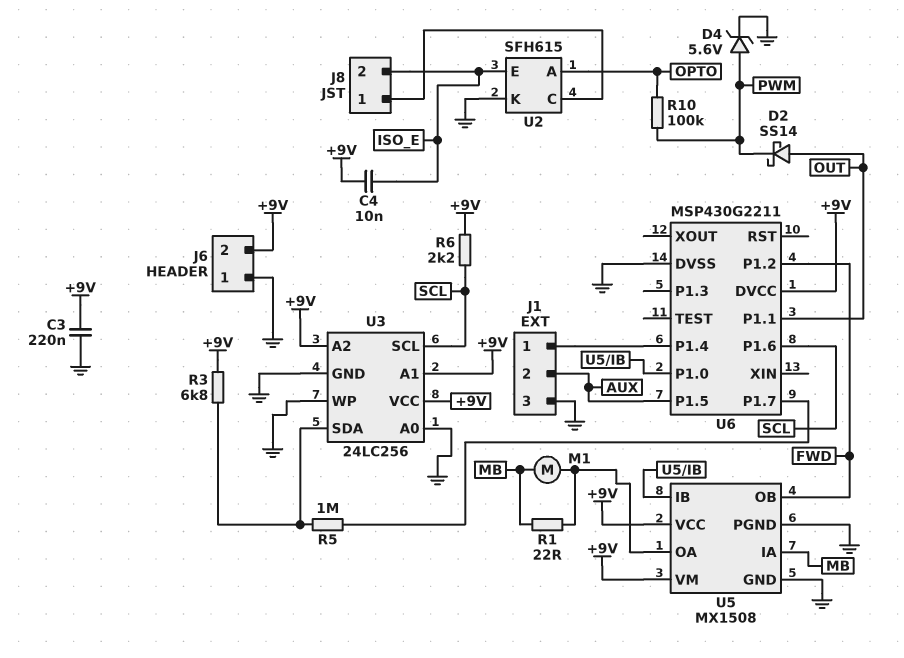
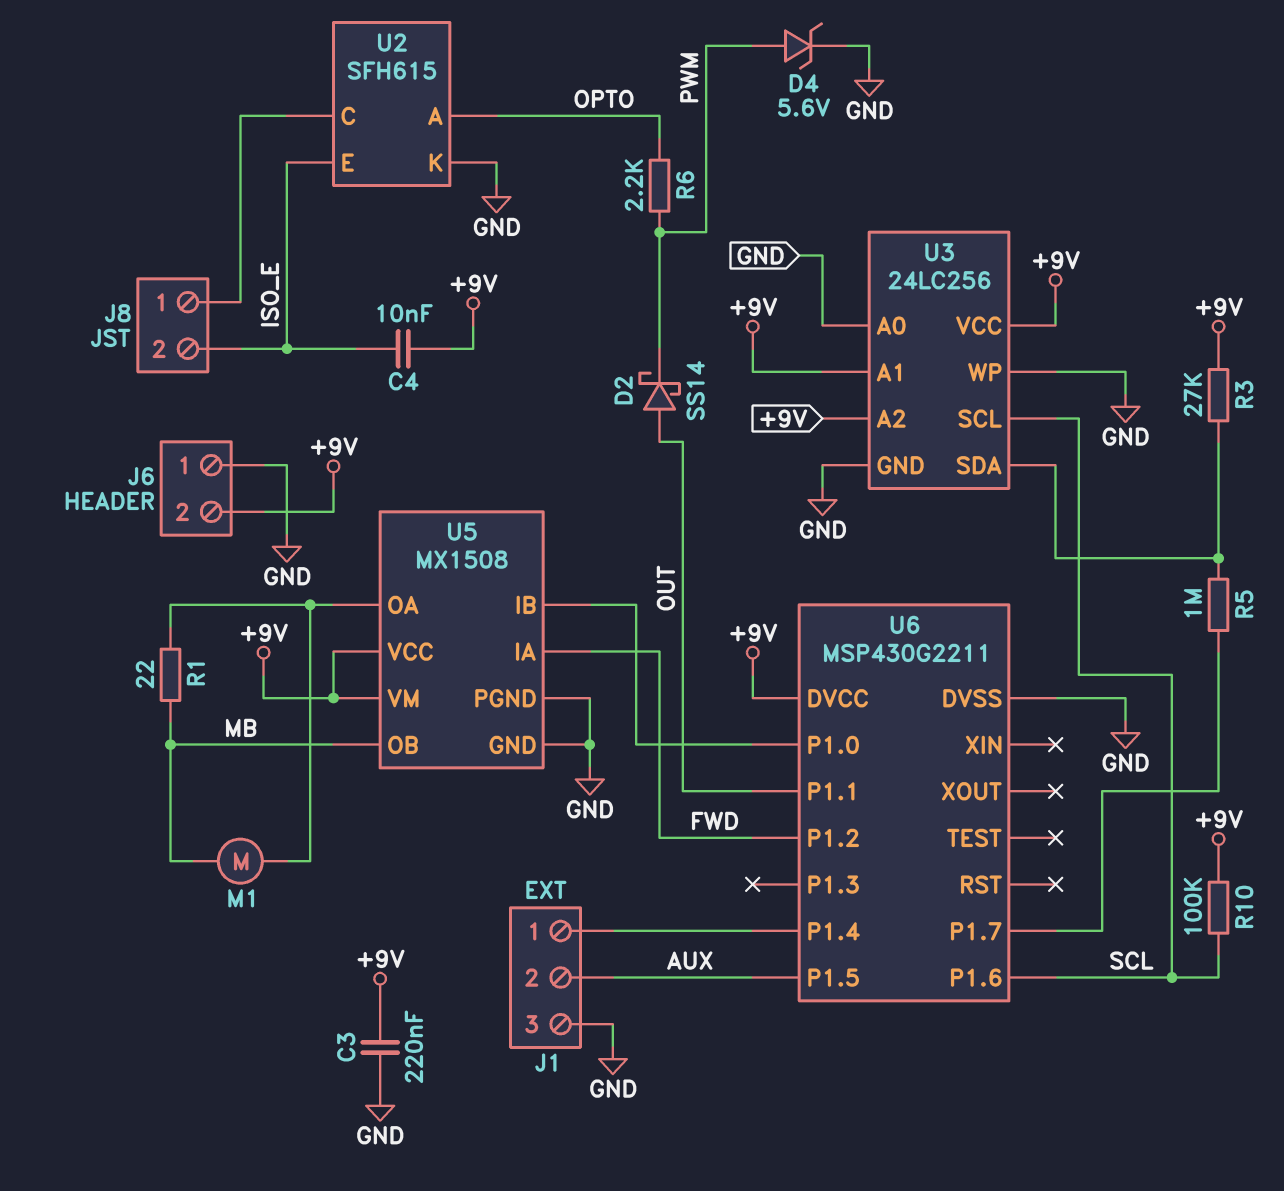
R3: 6.8k (+9V, U3/SDA) -> 27k (+9V, U3/SDA)
R6: 2.2k (+9V, SCL) -> 2.2k (OPTO, PWM)
R10: 100k (OPTO, PWM) -> 100k (+9V, SCL)
U5 pin IA: MB -> FWD
U5 pin OB: FWD -> MB

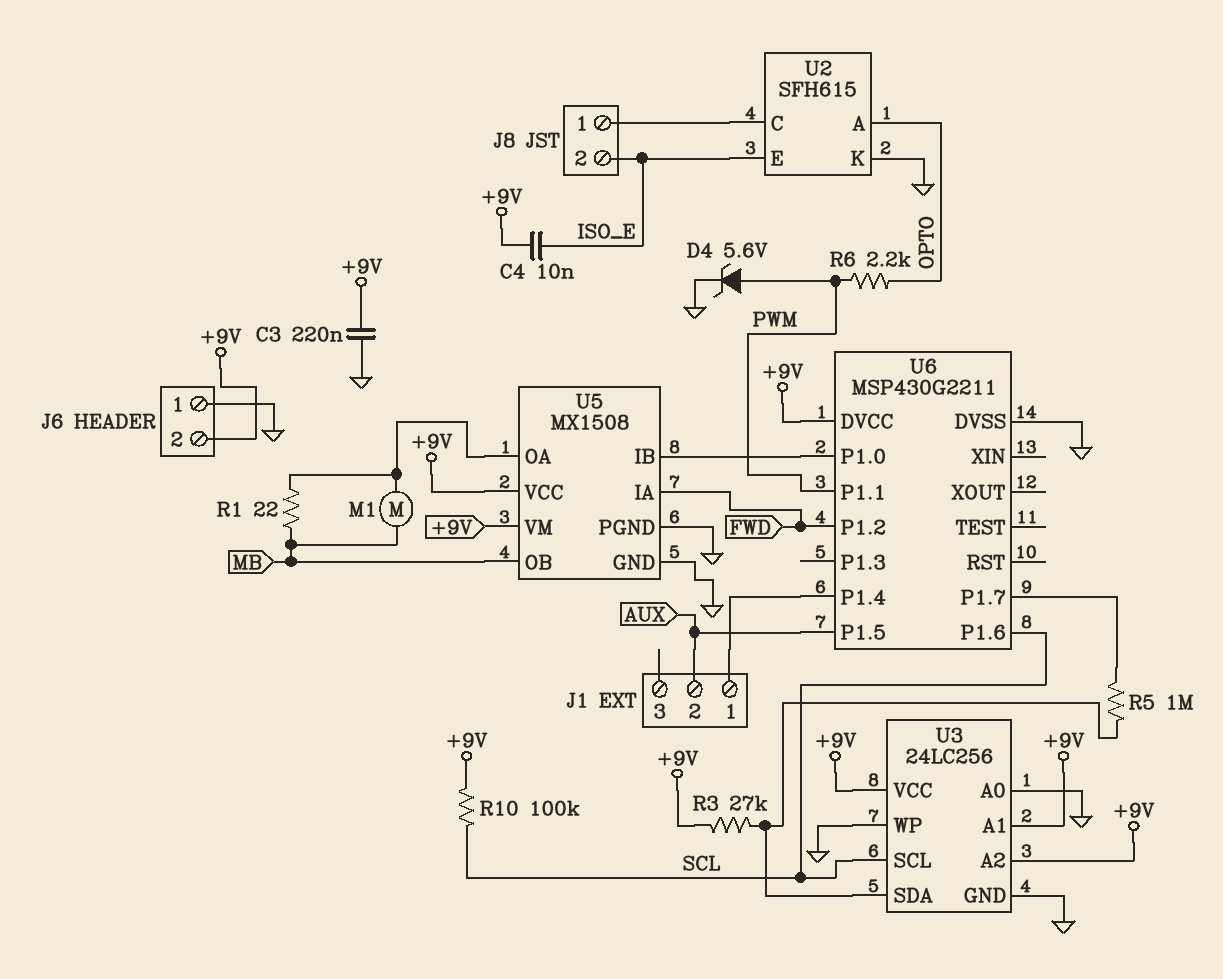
D2: schottky SS14 (A OUT, K PWM) -> none
J1 pin 3: GND -> none
U6 pin P1.1: OUT -> PWM

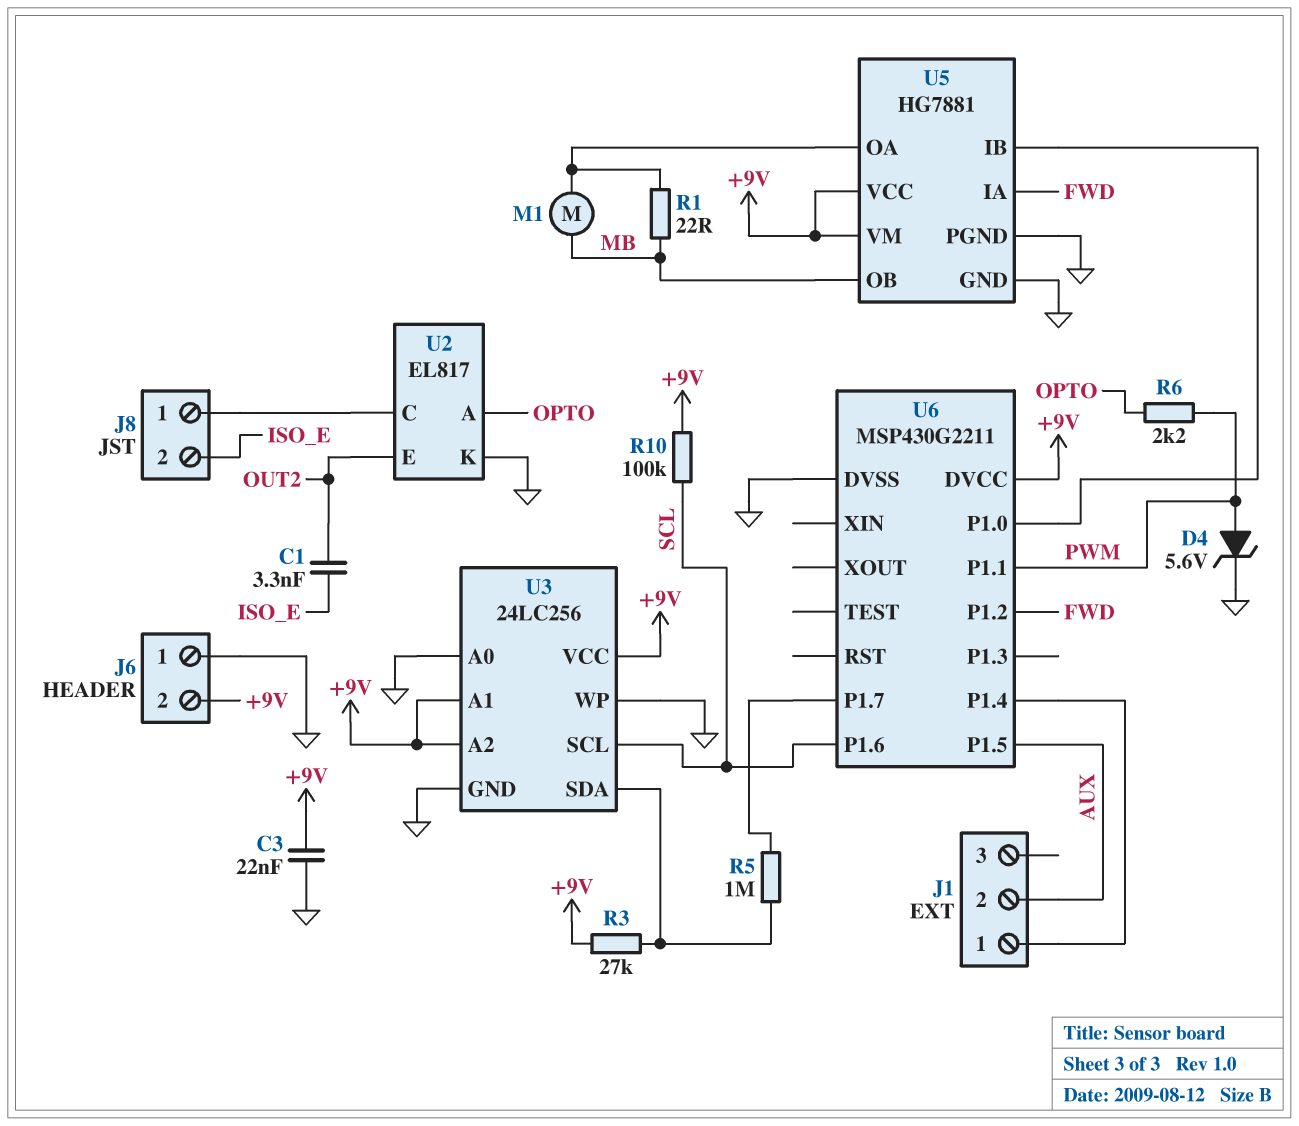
C1: none -> 3.3nF (ISO_E, OUT2)
C3: 220nF (+9V, GND) -> 22nF (+9V, GND)
C4: 10nF (+9V, ISO_E) -> none
U2: SFH615 -> EL817
U2 pin E: ISO_E -> OUT2
U5: MX1508 -> HG7881

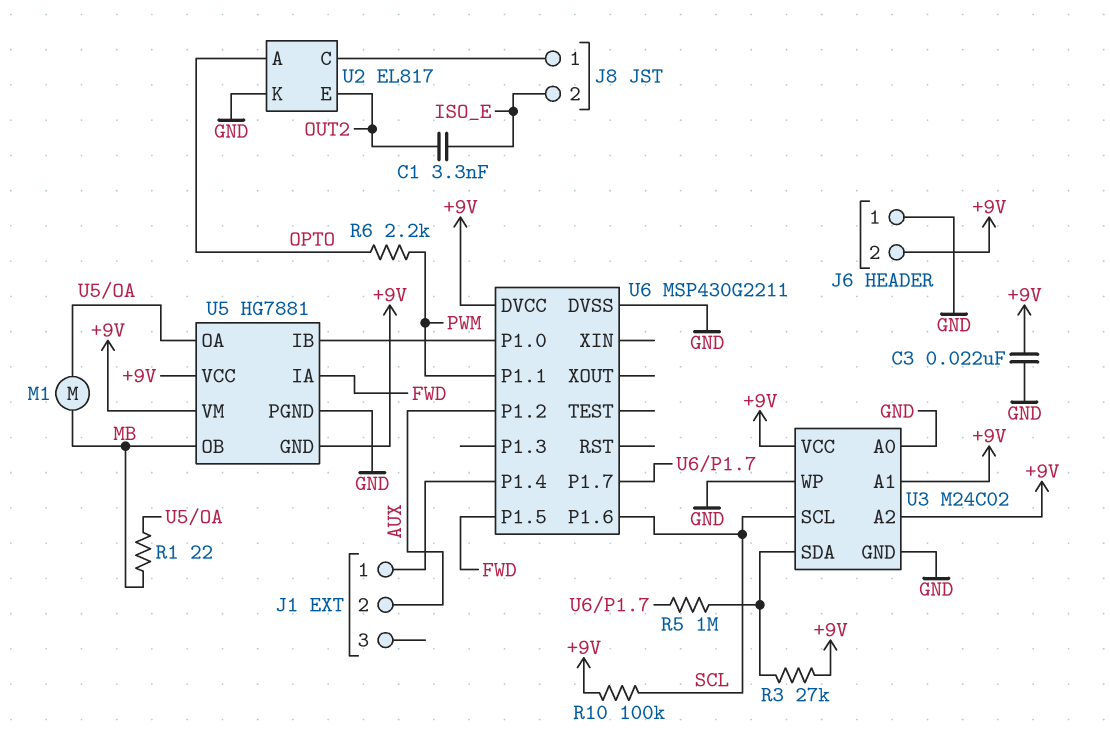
D4: zener 5.6V (A PWM, K GND) -> none
U3: 24LC256 -> M24C02
U5 pin GND: GND -> +9V
U6 pin P1.2: FWD -> AUX
U6 pin P1.5: AUX -> FWD

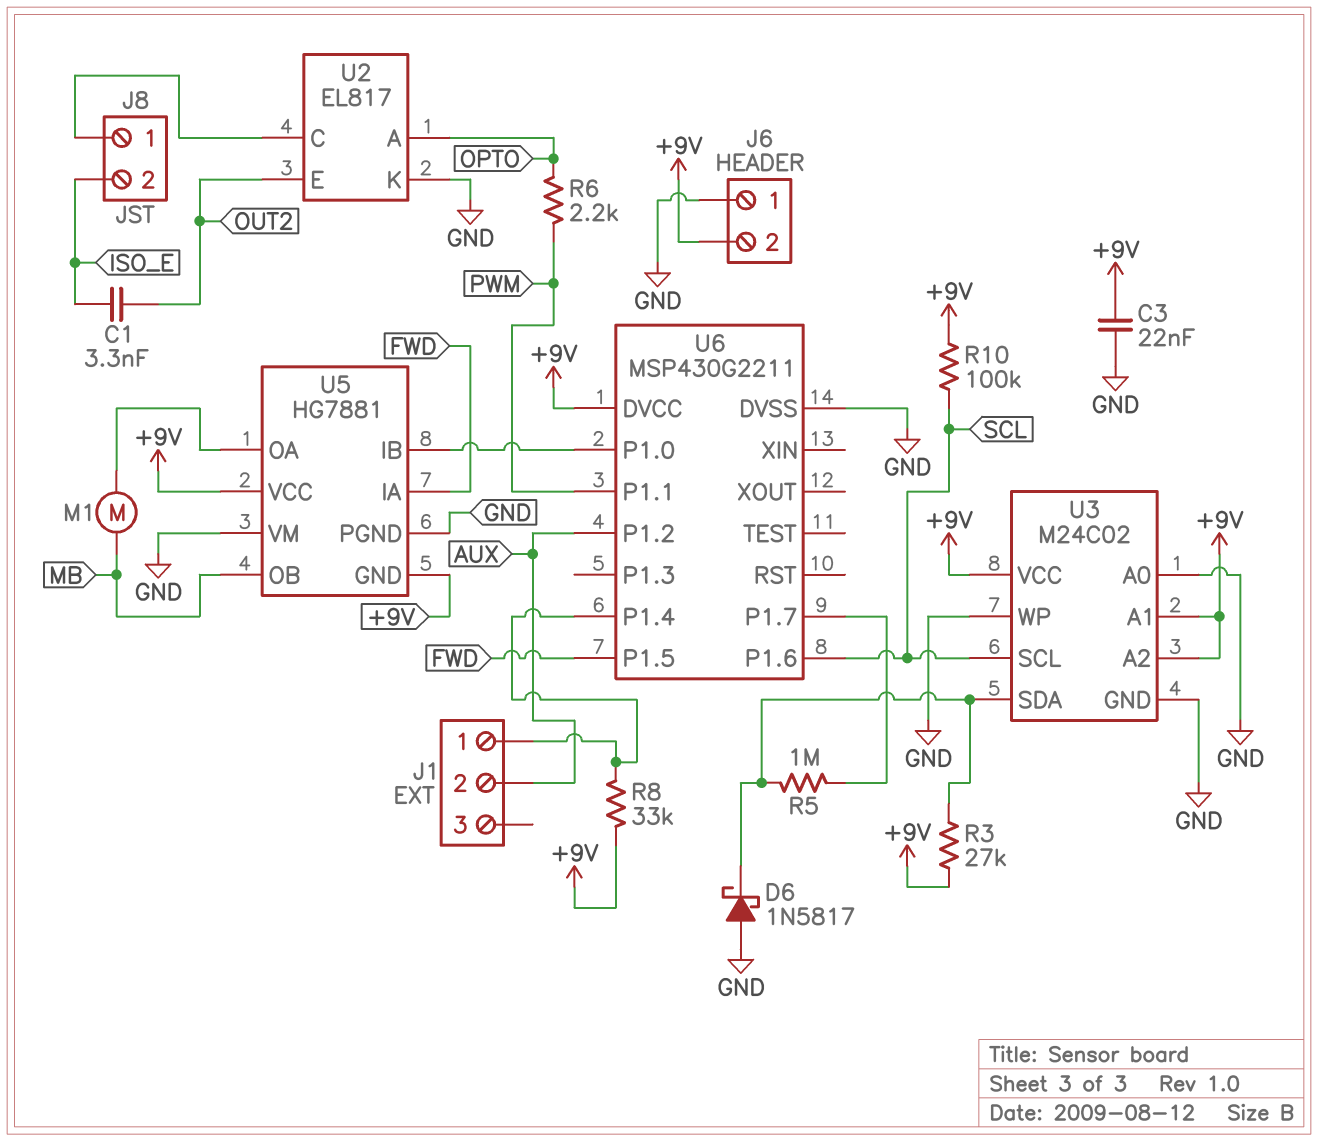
D6: none -> schottky 1N5817 (A GND, K U3/SDA)
R1: 22 (MB, U5/OA) -> none
R8: none -> 33k (+9V, J1/1)
U5 pin VM: +9V -> GND

